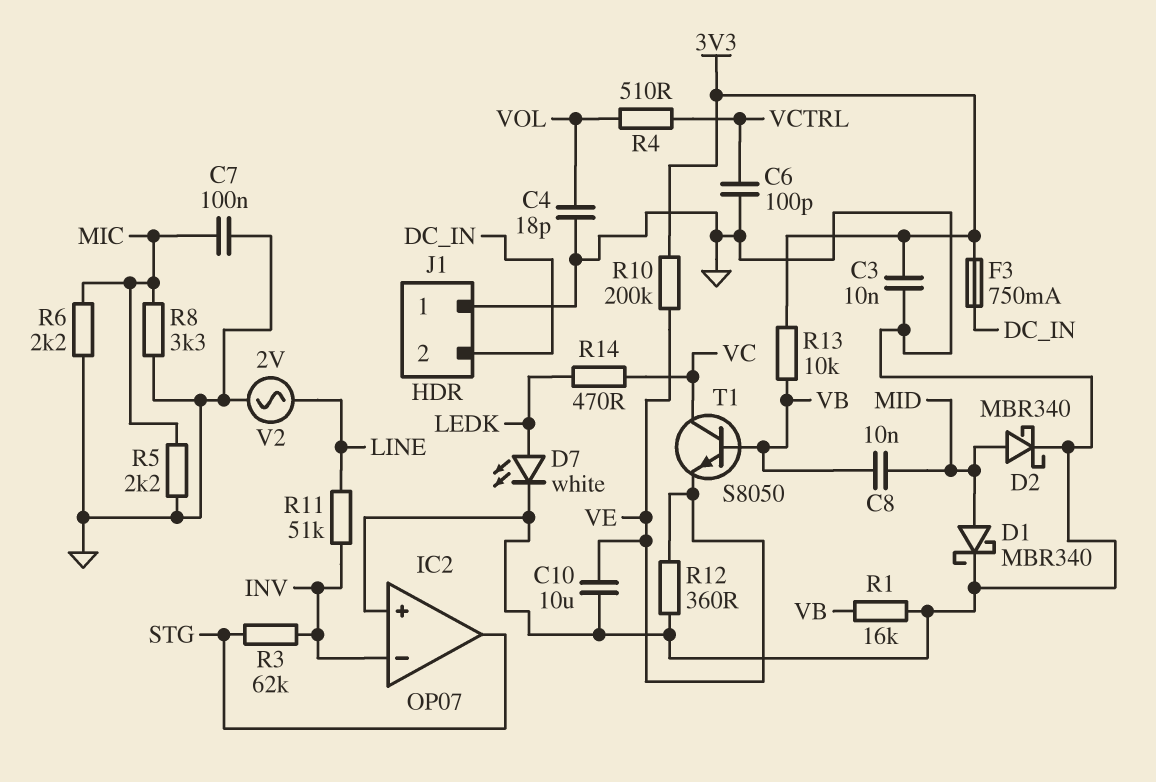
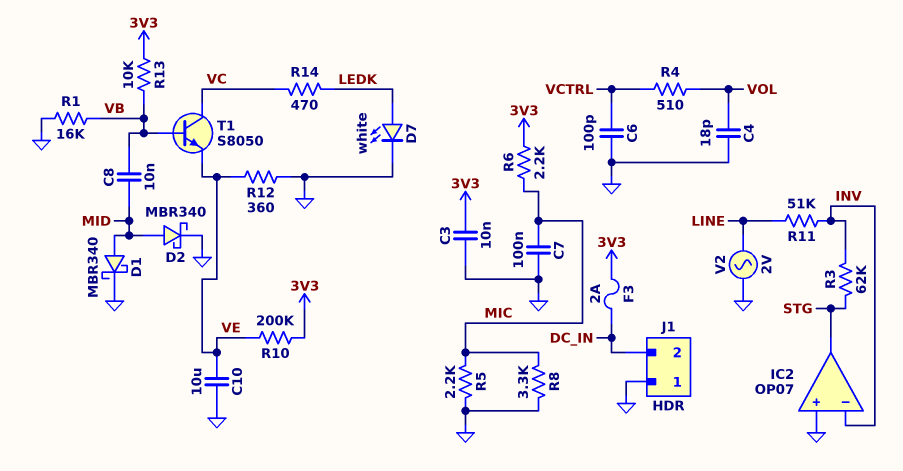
F3: 750mA (3V3, DC_IN) -> 2A (3V3, DC_IN)
R6: 2.2k (GND, MIC) -> 2.2k (3V3, MIC)

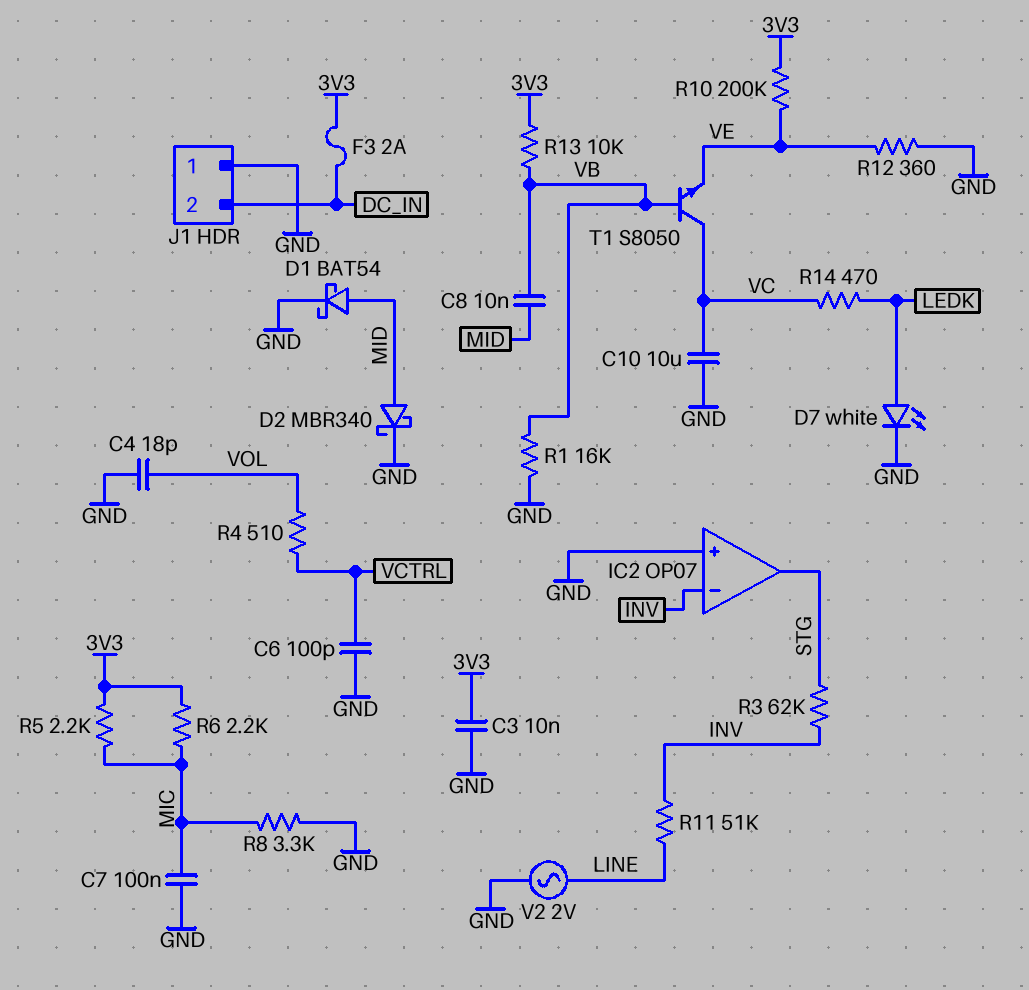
C10: 10uF (GND, VE) -> 10uF (GND, VC)
D1: schottky MBR340 (A MID, K GND) -> schottky BAT54 (A MID, K GND)
R5: 2.2k (GND, MIC) -> 2.2k (3V3, MIC)

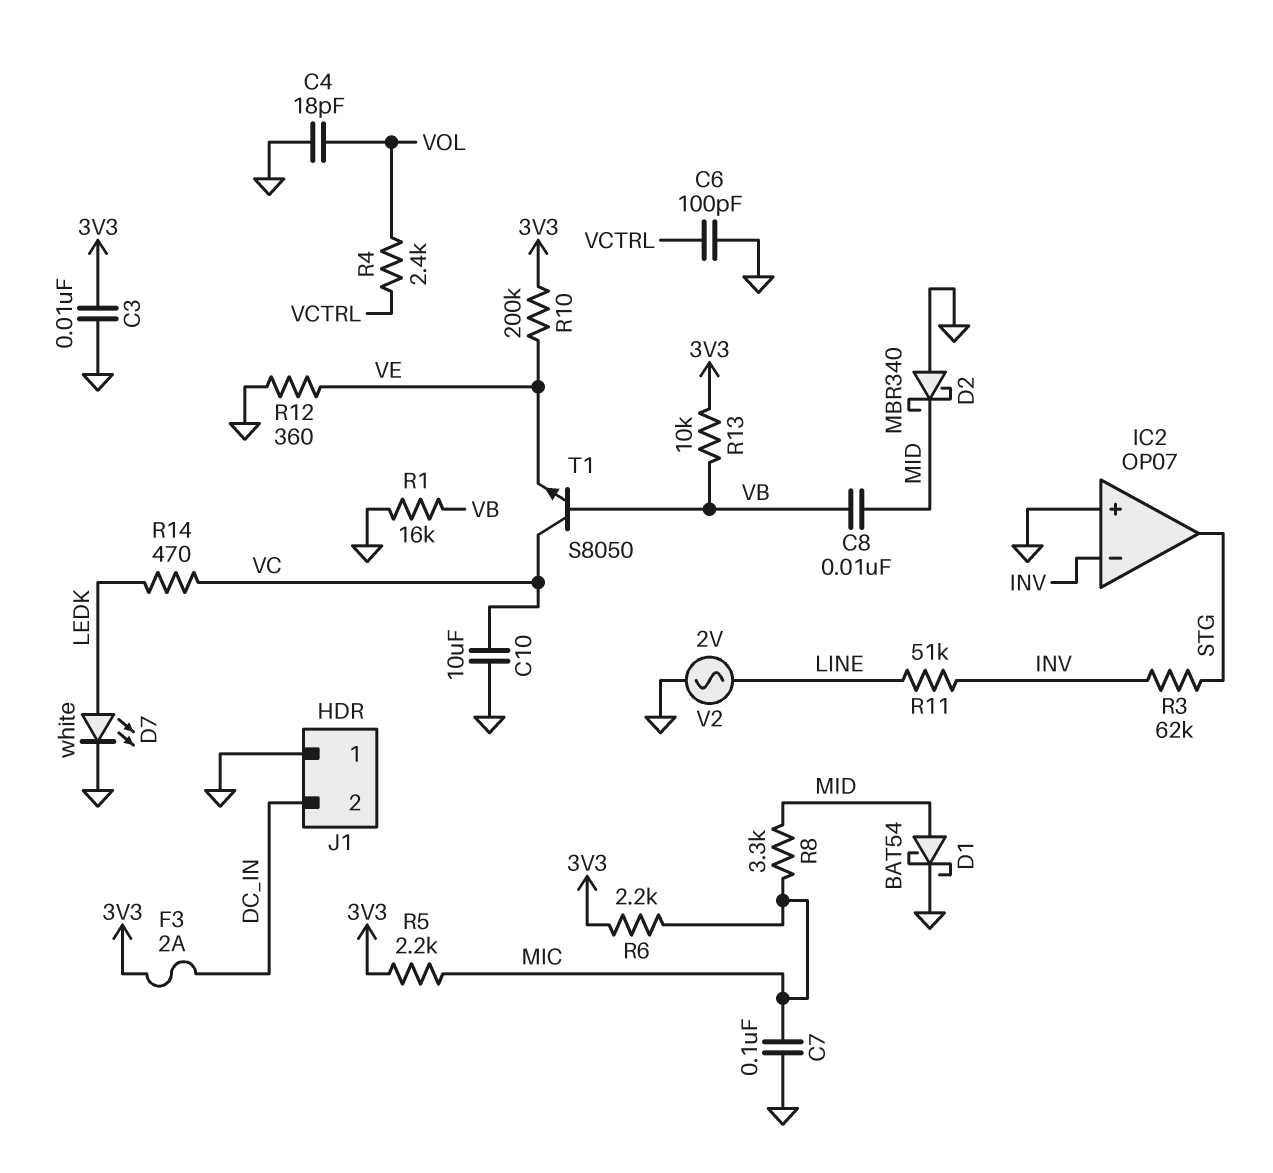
D2: schottky MBR340 (A MID, K GND) -> schottky MBR340 (A GND, K MID)
R4: 510 (VCTRL, VOL) -> 2.4k (VCTRL, VOL)
R8: 3.3k (GND, MIC) -> 3.3k (MIC, MID)

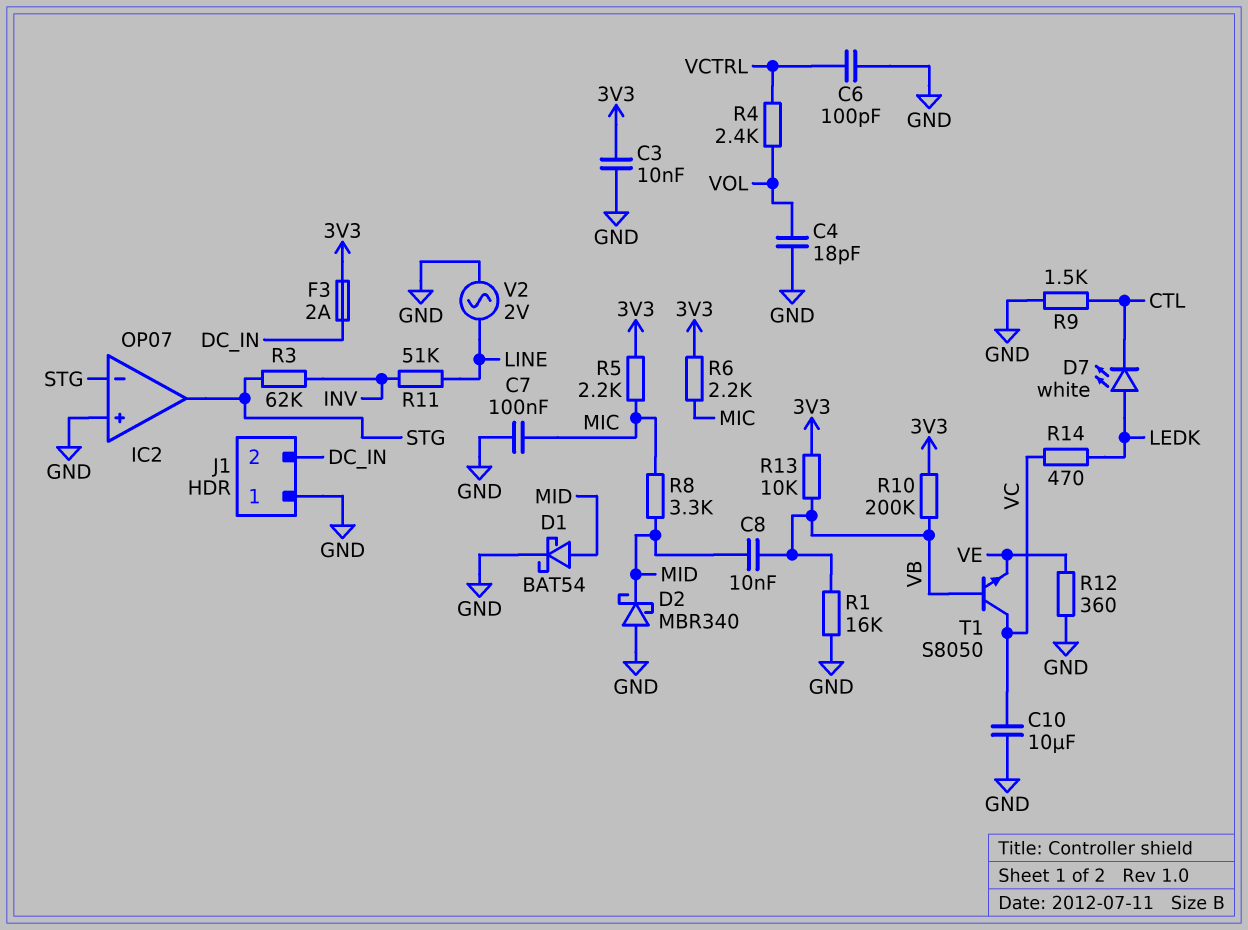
D7: LED white (A LEDK, K GND) -> LED white (A LEDK, K CTL)
IC2 pin in-: INV -> STG
R9: none -> 1.5k (CTL, GND)
R10: 200k (3V3, VE) -> 200k (3V3, VB)

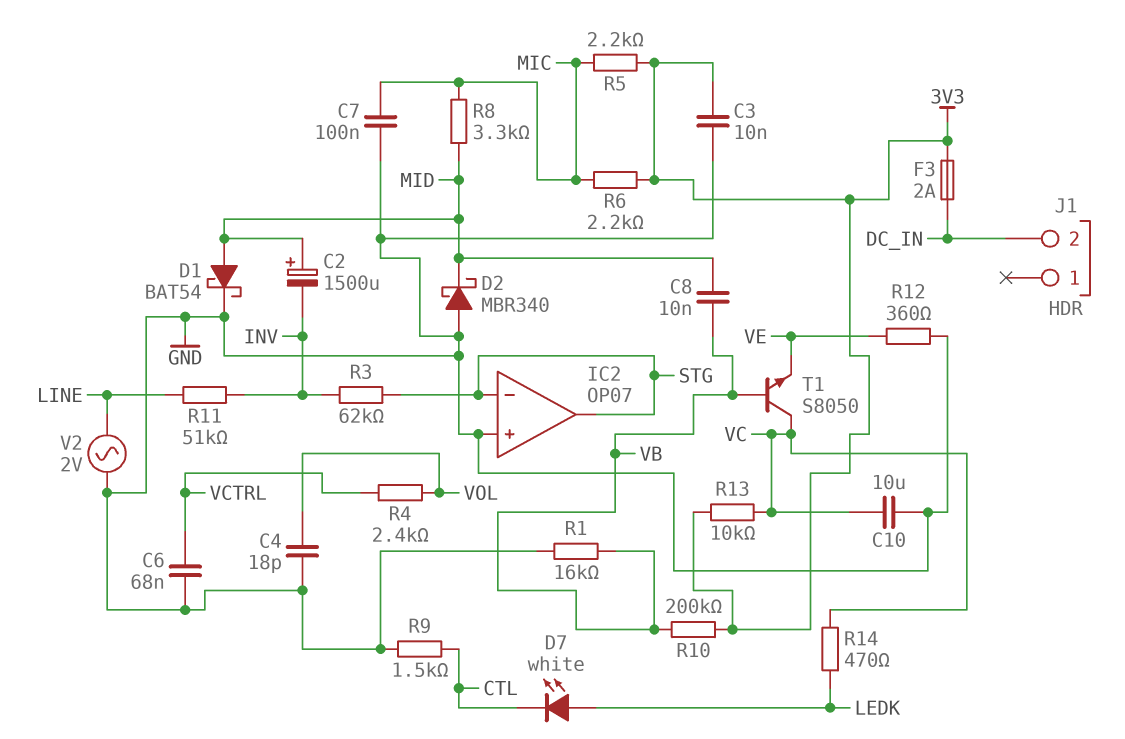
C2: none -> 1500uF (plus MID, minus INV)
C6: 100pF (GND, VCTRL) -> 68nF (GND, VCTRL)
J1 pin 1: GND -> none
R13: 10k (3V3, VB) -> 10k (3V3, VC)

